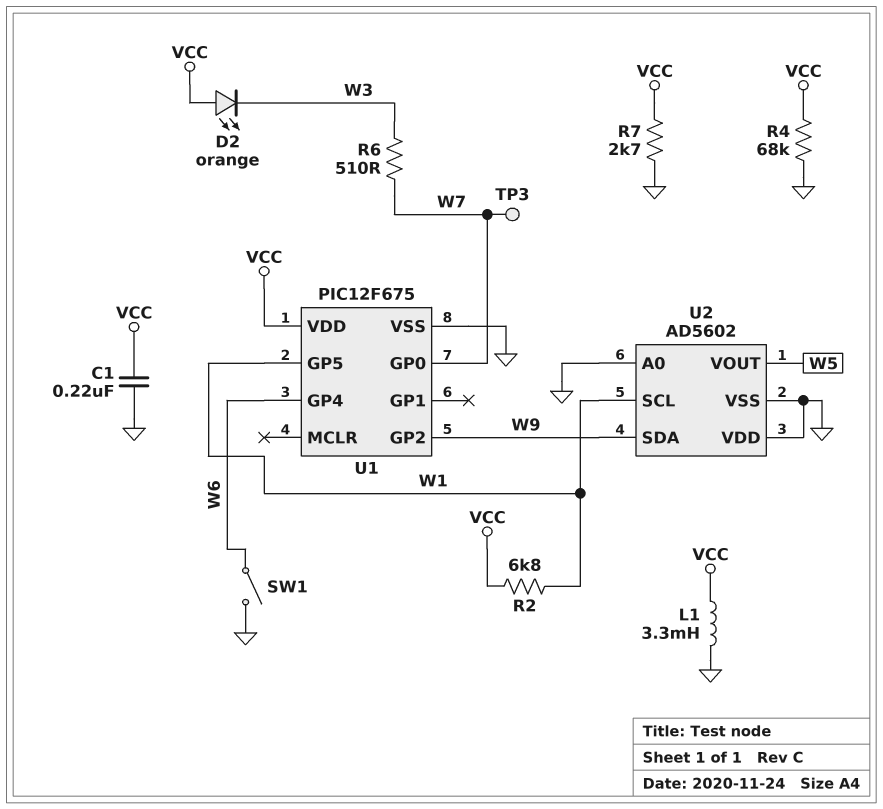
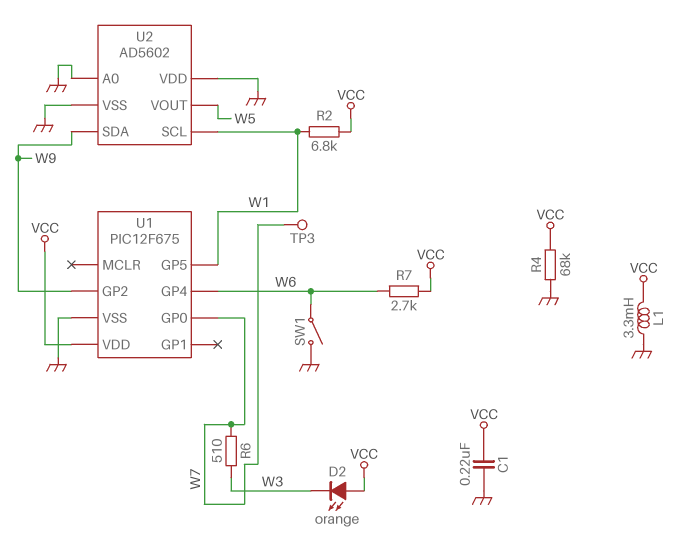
R7: 2.7k (GND, VCC) -> 2.7k (VCC, W6)

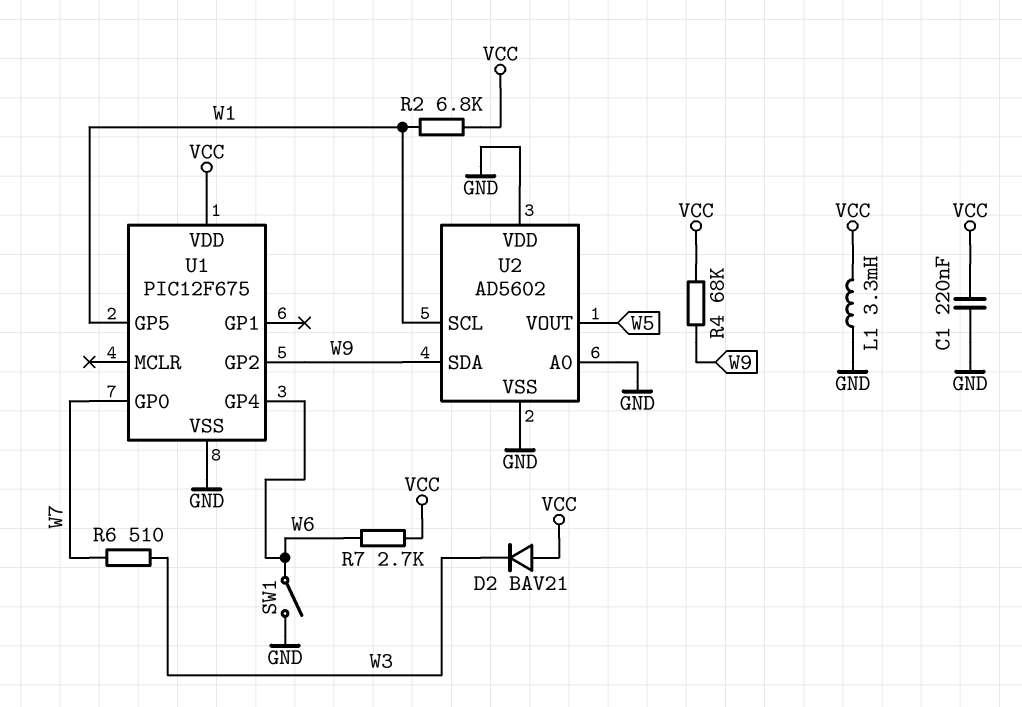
D2: LED orange (A VCC, K W3) -> diode BAV21 (A VCC, K W3)
R4: 68k (GND, VCC) -> 68k (VCC, W9)
TP3: test point (W7) -> none

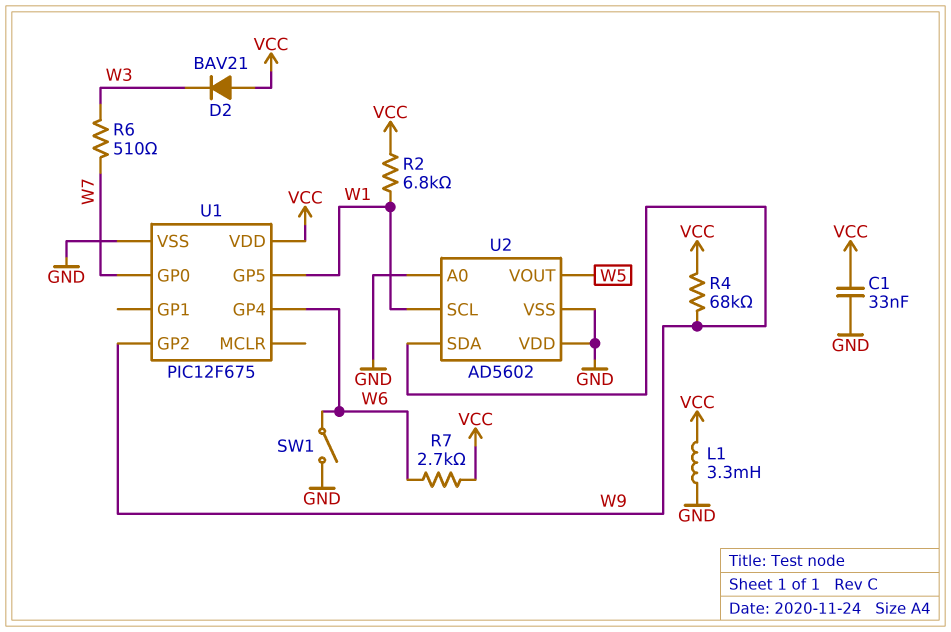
C1: 220nF (GND, VCC) -> 33nF (GND, VCC)

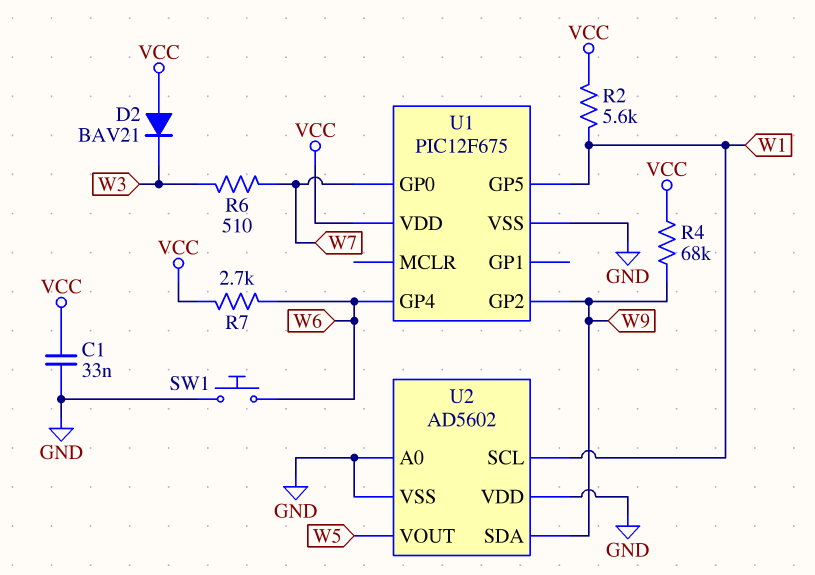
L1: 3.3mH (GND, VCC) -> none
R2: 6.8k (VCC, W1) -> 5.6k (VCC, W1)
SW1: switch (GND, W6) -> button (GND, W6)

